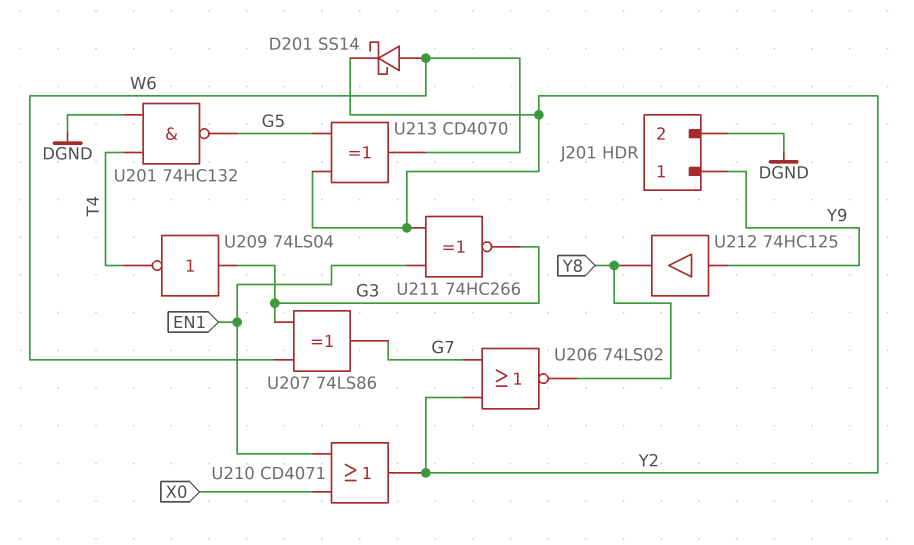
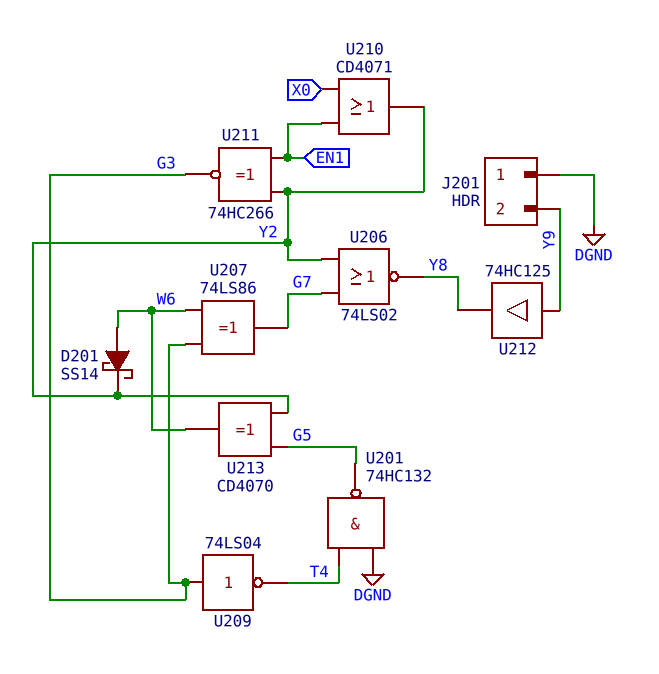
J201 pin 1: Y9 -> DGND
J201 pin 2: DGND -> Y9

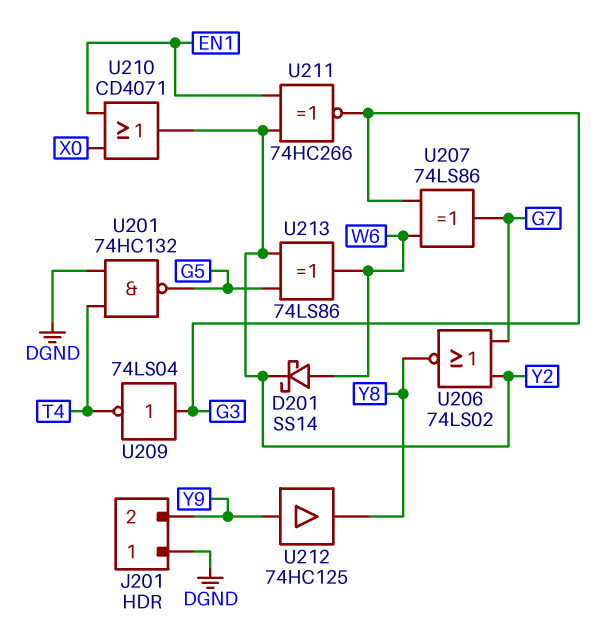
U213: XOR CD4070 (in G5, in Y2, out W6) -> XOR 74LS86 (in G5, in Y2, out W6)

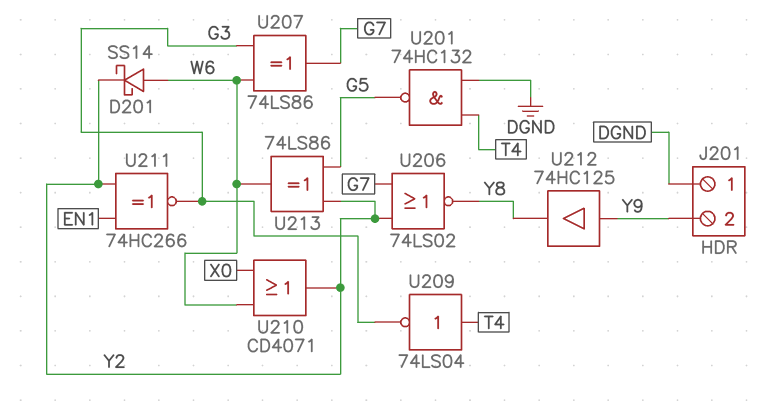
U209: NOT 74LS04 (in G3, out T4) -> NOT 74LS04 (in T4, out G3)
U210: OR CD4071 (in EN1, in X0, out Y2) -> OR CD4071 (in W6, in X0, out Y2)

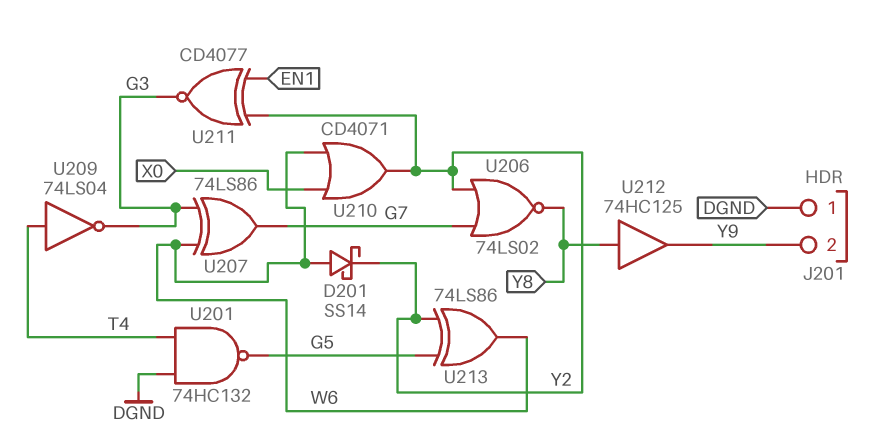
U211: XNOR 74HC266 (in EN1, in Y2, out G3) -> XNOR CD4077 (in EN1, in Y2, out G3)
U212: buffer 74HC125 (in Y9, out Y8) -> buffer 74HC125 (in Y8, out Y9)

